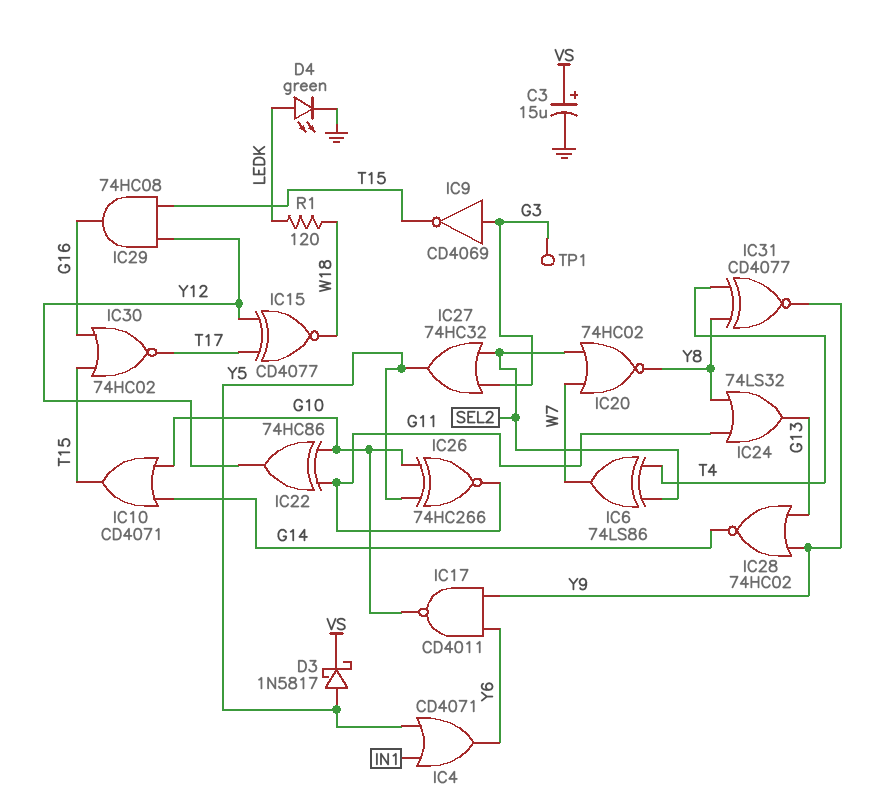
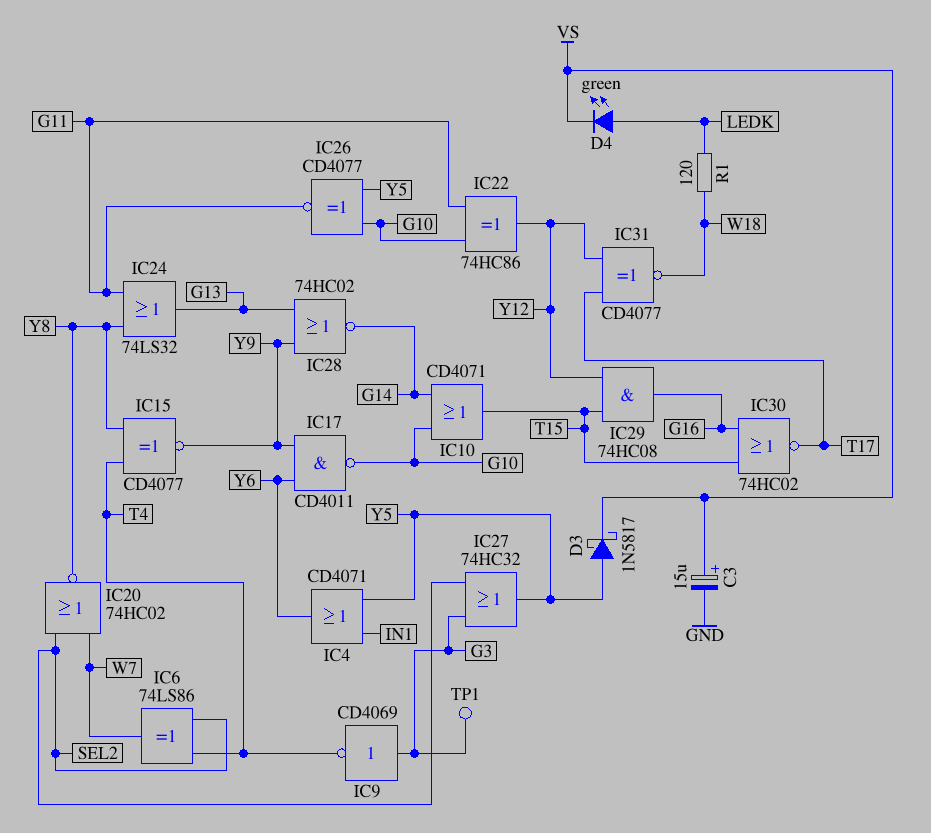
D4: LED green (A LEDK, K GND) -> LED green (A LEDK, K VS)
IC9: NOT CD4069 (in G3, out T15) -> NOT CD4069 (in G3, out T4)
IC15: XNOR CD4077 (in T17, in Y12, out W18) -> XNOR CD4077 (in T4, in Y8, out Y9)
IC26: XNOR 74HC266 (in G10, in Y5, out G11) -> XNOR CD4077 (in G10, in Y5, out G11)
IC31: XNOR CD4077 (in T4, in Y8, out Y9) -> XNOR CD4077 (in T17, in Y12, out W18)

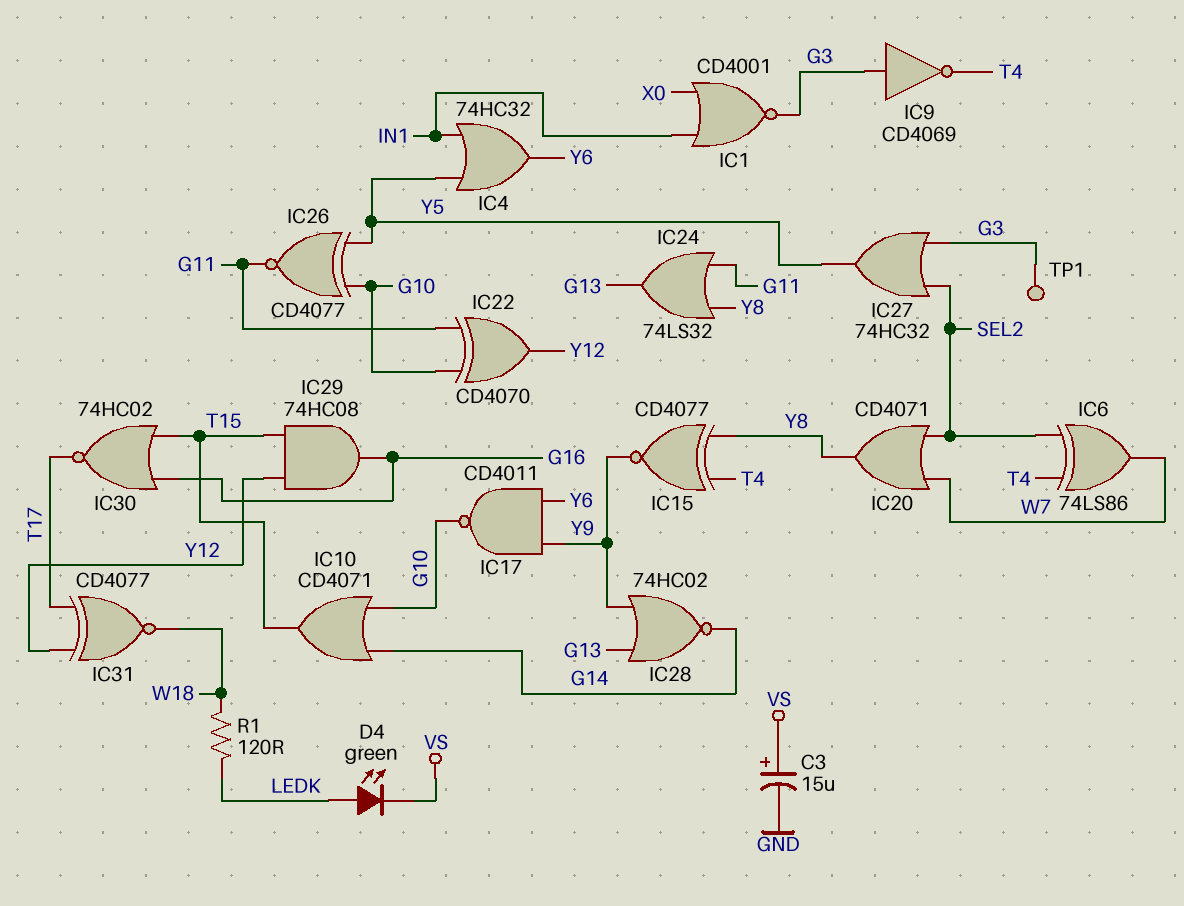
D3: schottky 1N5817 (A Y5, K VS) -> none
IC1: none -> NOR CD4001 (in IN1, in X0, out G3)
IC4: OR CD4071 (in IN1, in Y5, out Y6) -> OR 74HC32 (in IN1, in Y5, out Y6)
IC20: NOR 74HC02 (in SEL2, in W7, out Y8) -> OR CD4071 (in SEL2, in W7, out Y8)
IC22: XOR 74HC86 (in G10, in G11, out Y12) -> XOR CD4070 (in G10, in G11, out Y12)

